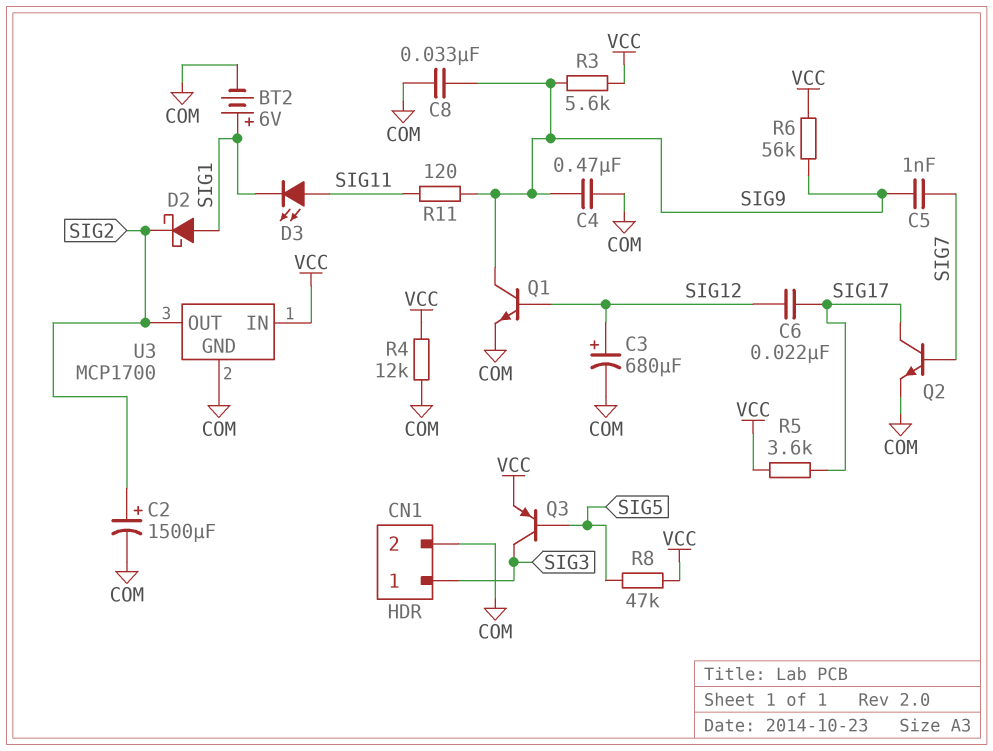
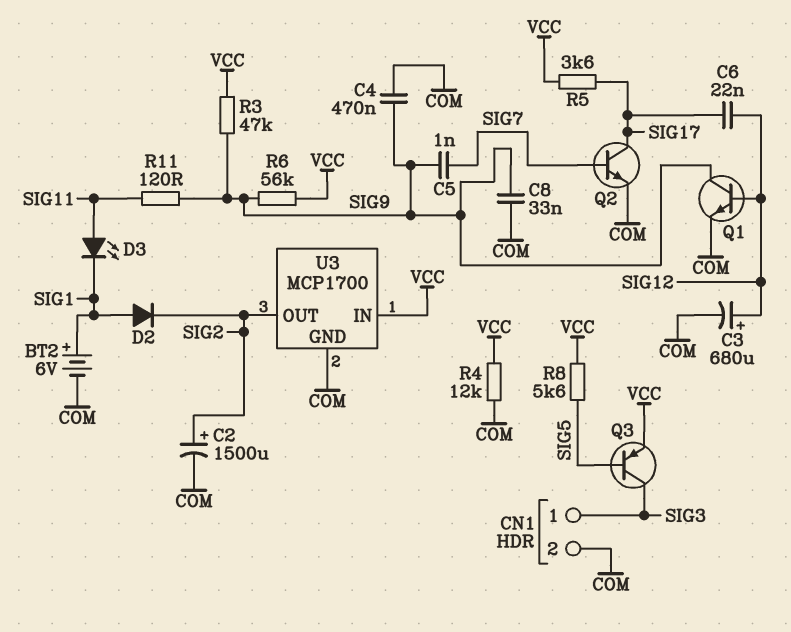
D2: schottky (A SIG1, K SIG2) -> diode (A SIG1, K SIG2)
R3: 5.6k (SIG9, VCC) -> 47k (SIG9, VCC)
R8: 47k (SIG5, VCC) -> 5.6k (SIG5, VCC)

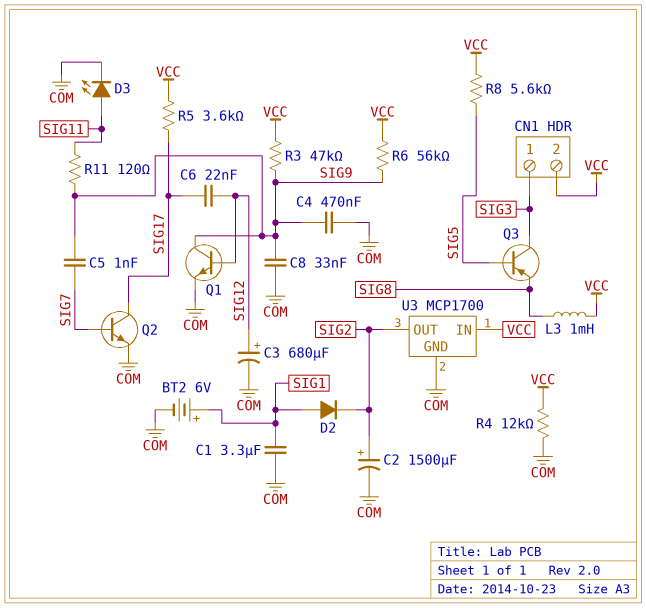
C1: none -> 3.3uF (COM, SIG1)
CN1 pin 2: COM -> VCC
D3: LED (A SIG11, K SIG1) -> LED (A SIG11, K COM)
L3: none -> 1mH (SIG8, VCC)
Q3: PNP (B SIG5, C SIG3, E VCC) -> PNP (B SIG5, C SIG3, E SIG8)

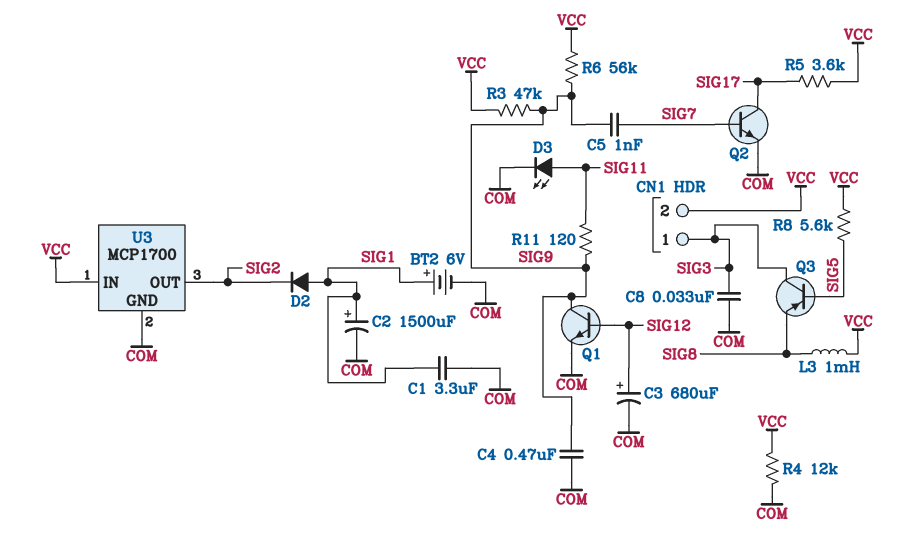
C2: 1500uF (plus SIG2, minus COM) -> 1500uF (plus SIG1, minus COM)
C6: 22nF (SIG12, SIG17) -> none
C8: 33nF (COM, SIG9) -> 33nF (COM, SIG3)

